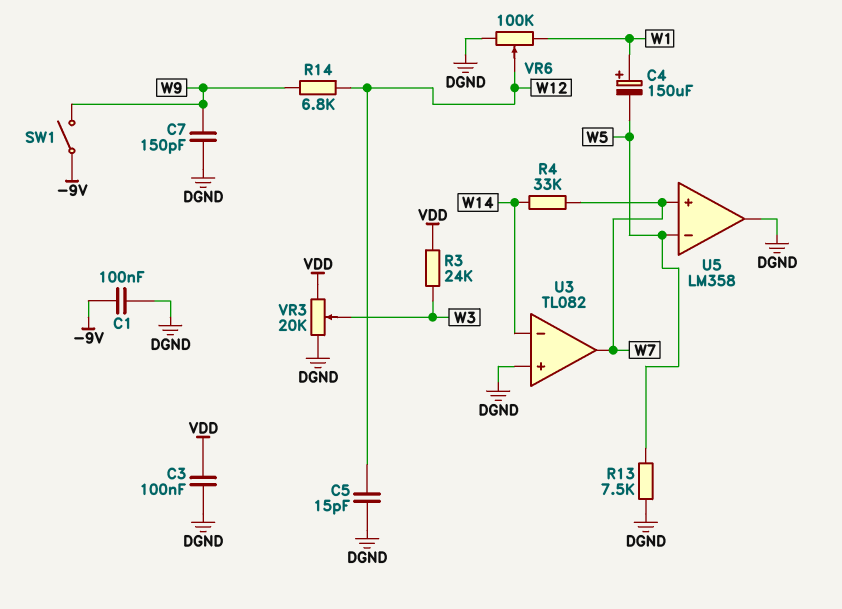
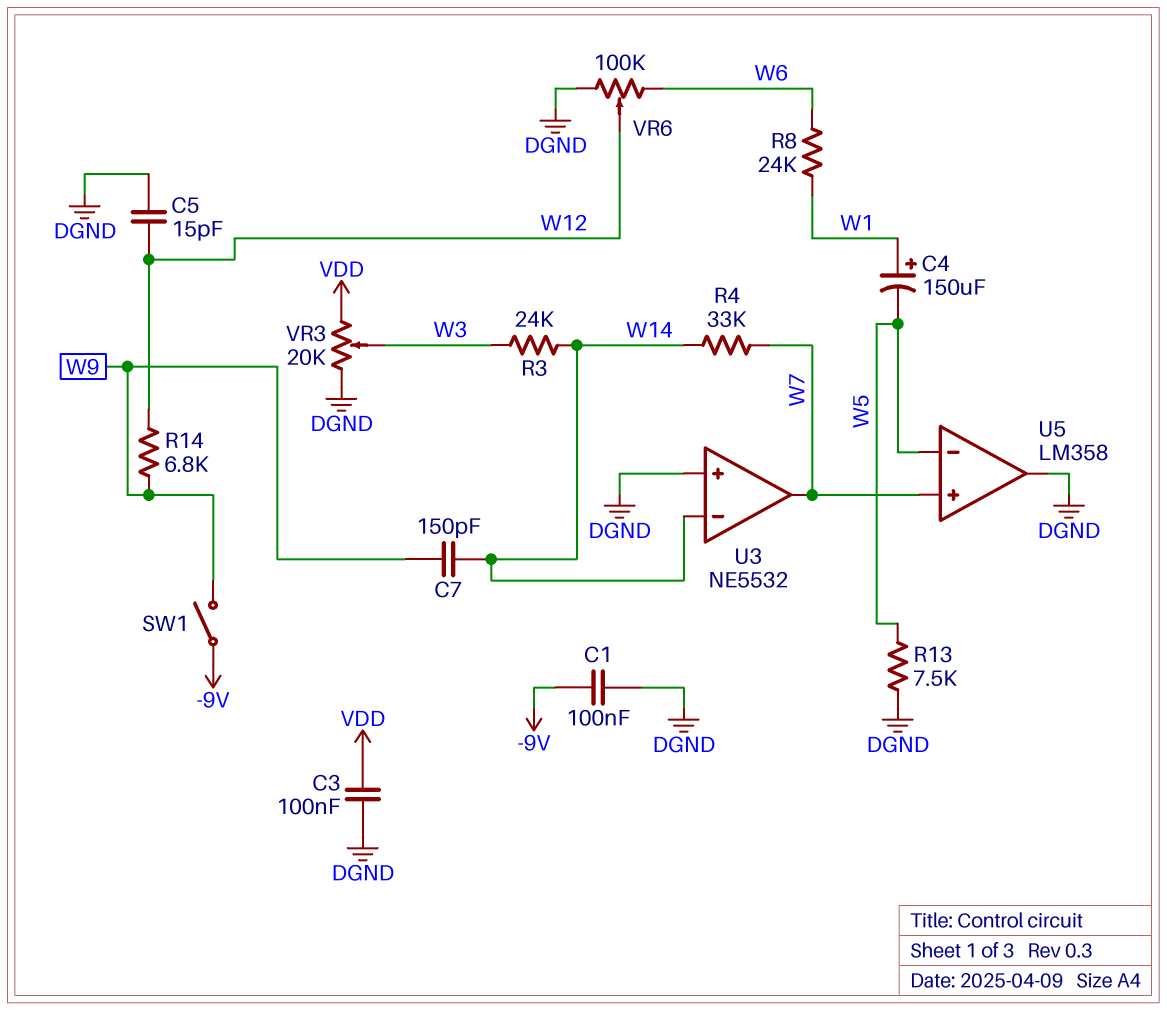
C7: 150pF (DGND, W9) -> 150pF (W9, W14)
R3: 24k (VDD, W3) -> 24k (W3, W14)
R8: none -> 24k (W1, W6)
U3: TL082 -> NE5532
VR6: 100k (DGND, W1, wiper W12) -> 100k (DGND, W6, wiper W12)

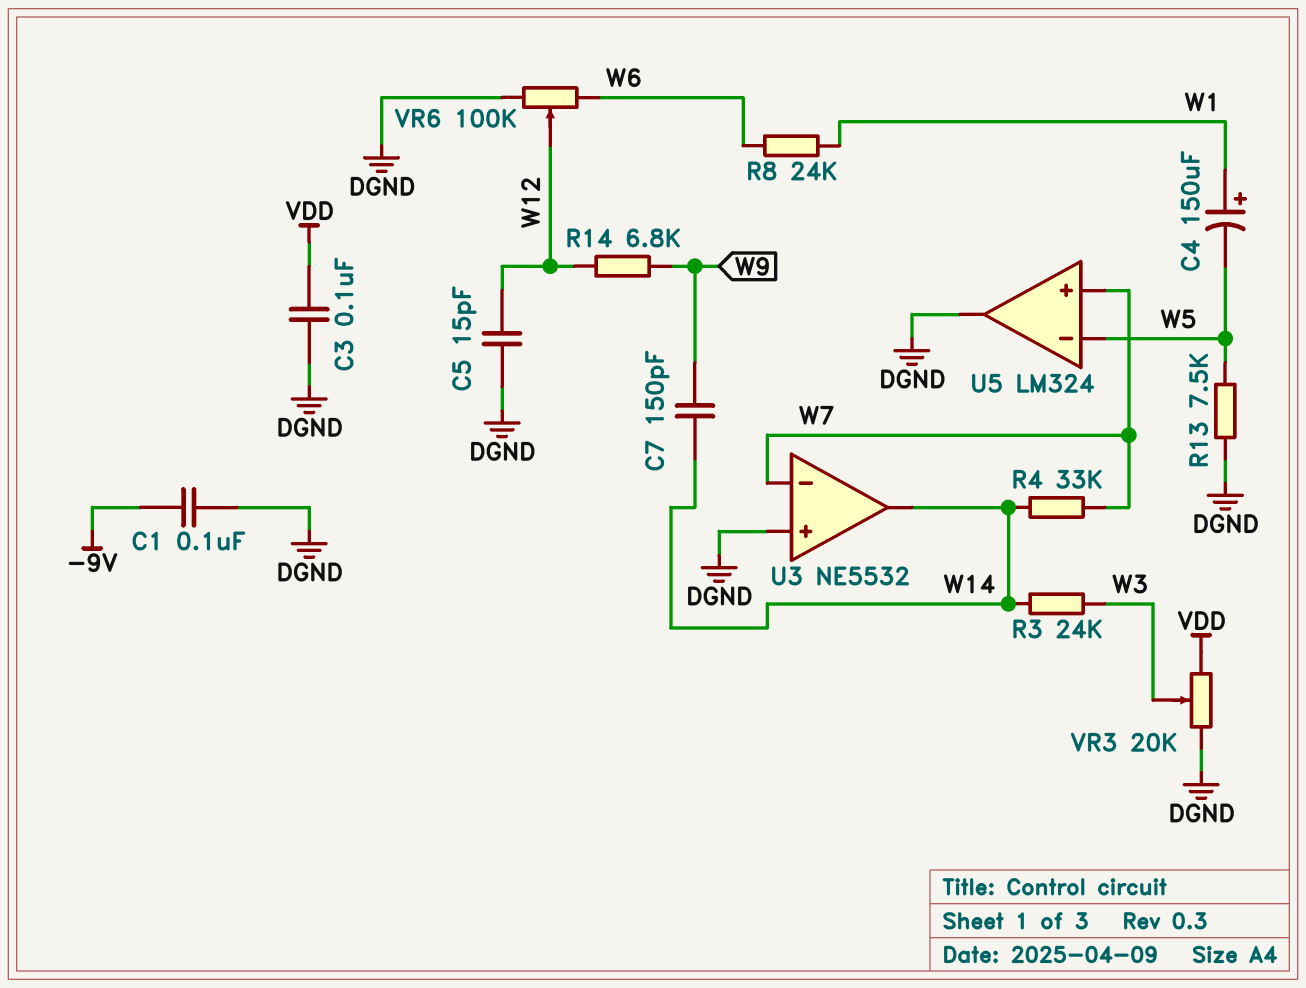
SW1: switch (-9V, W9) -> none
U3 pin in-: W14 -> W7
U3 pin out: W7 -> W14
U5: LM358 -> LM324

